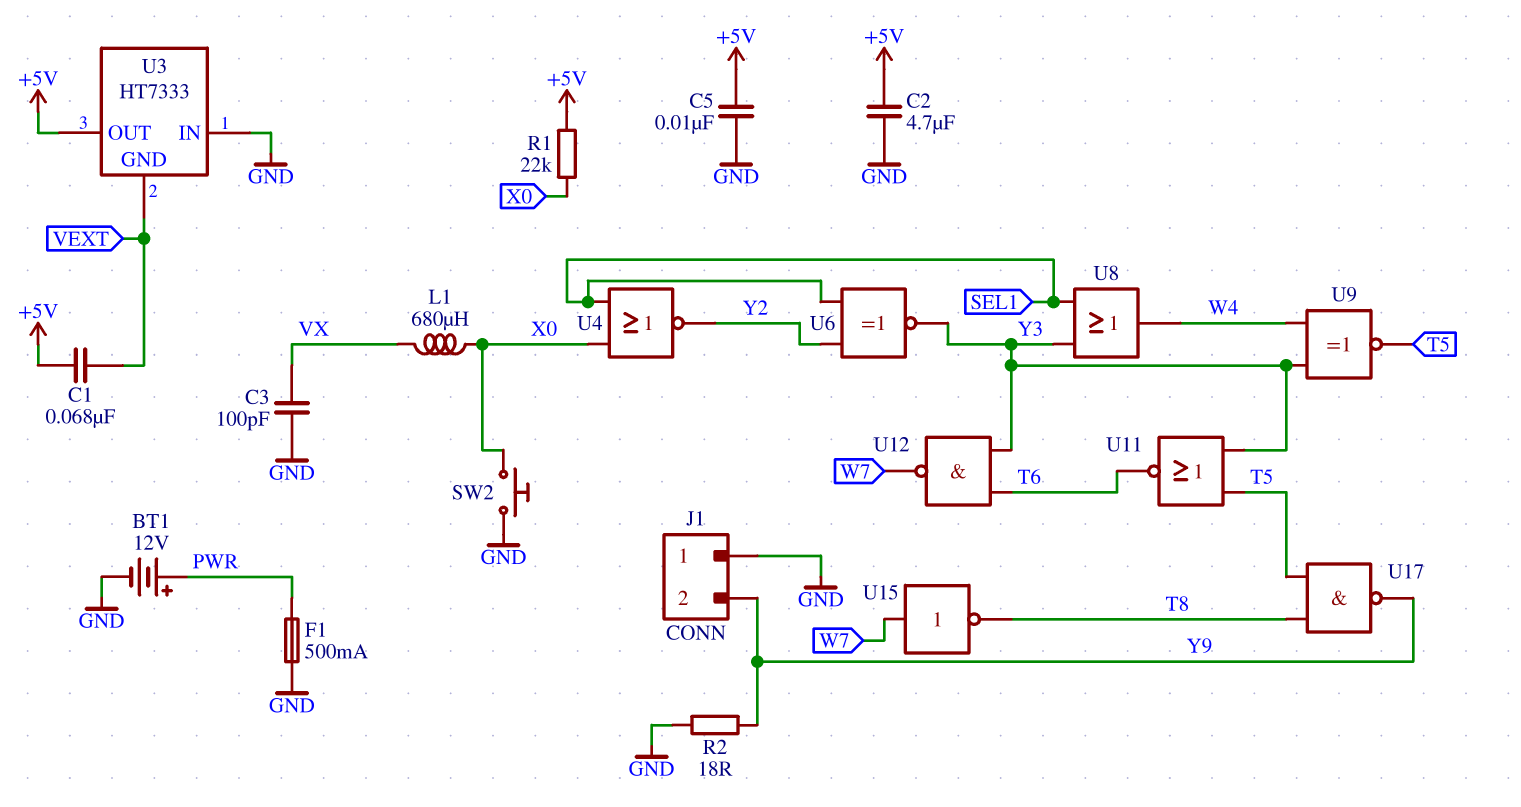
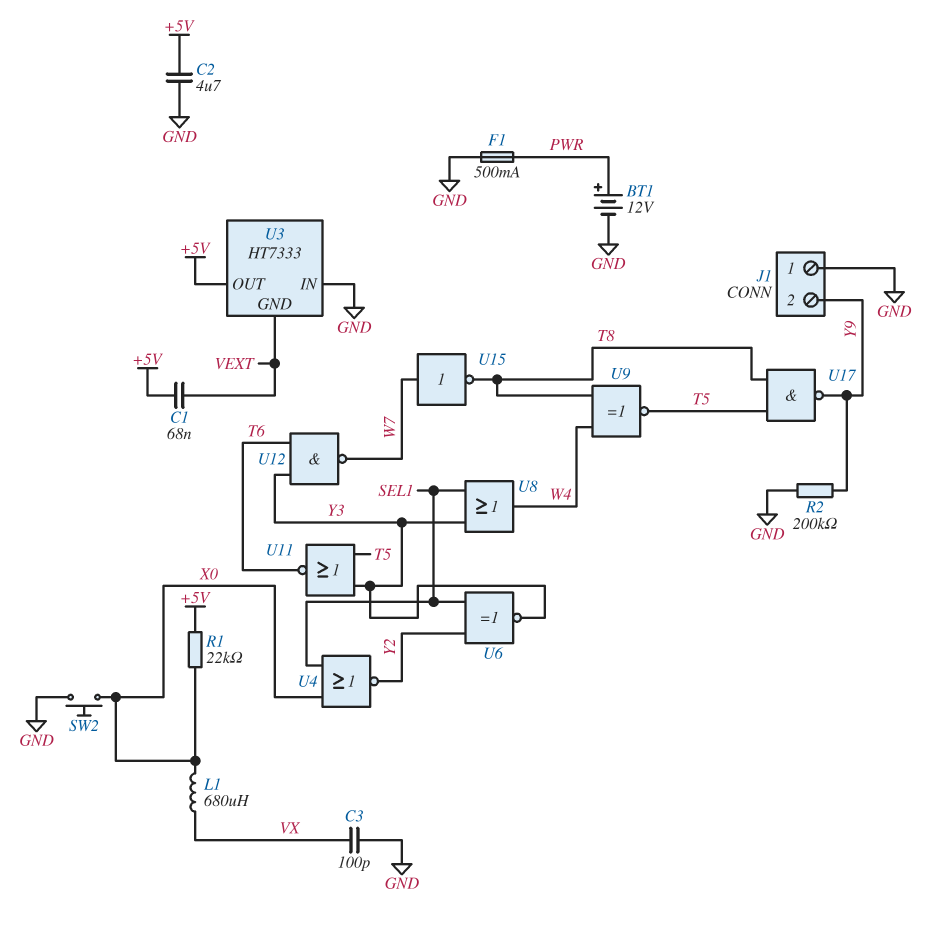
C5: 10nF (+5V, GND) -> none
R2: 18 (GND, Y9) -> 200k (GND, Y9)
U9: XNOR (in W4, in Y3, out T5) -> XNOR (in T8, in W4, out T5)

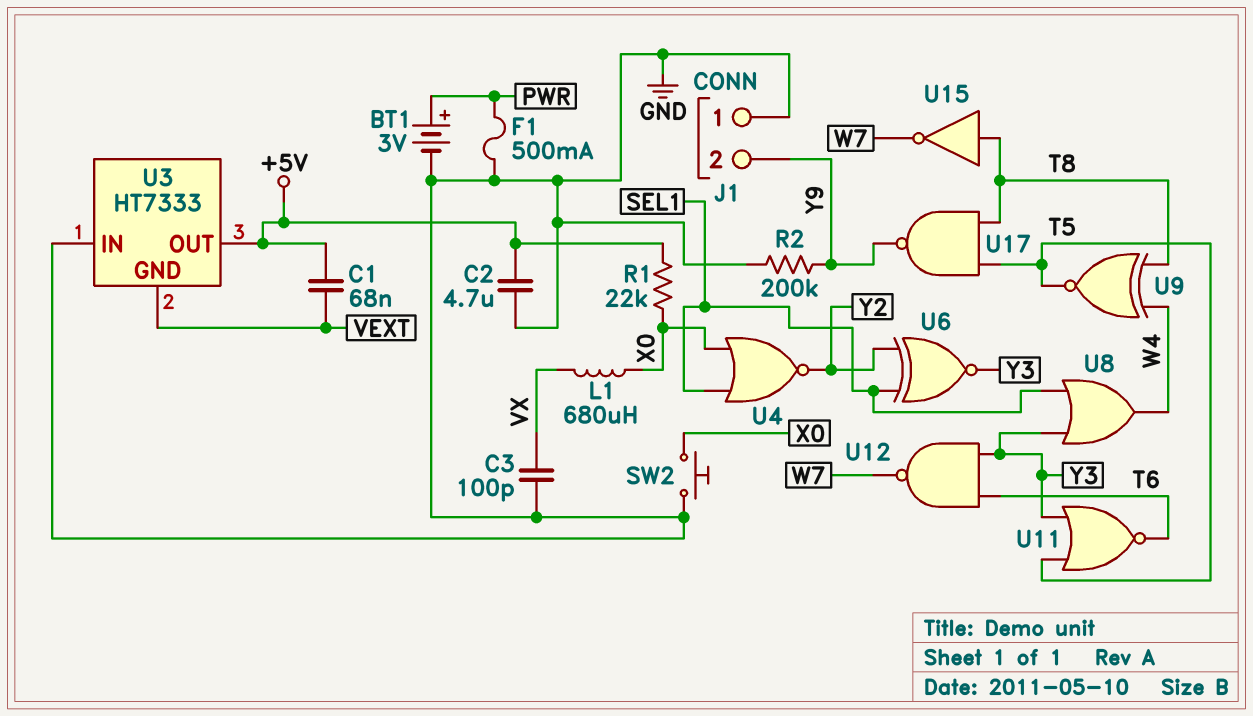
BT1: 12V (plus PWR, minus GND) -> 3V (plus PWR, minus GND)
U15: NOT (in W7, out T8) -> NOT (in T8, out W7)

